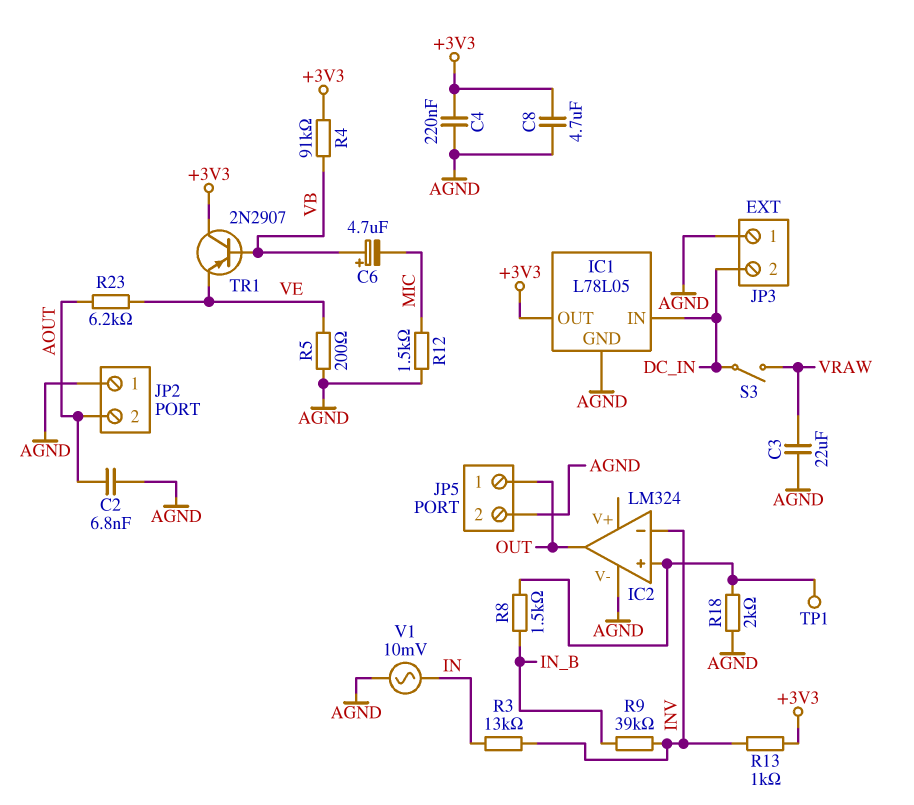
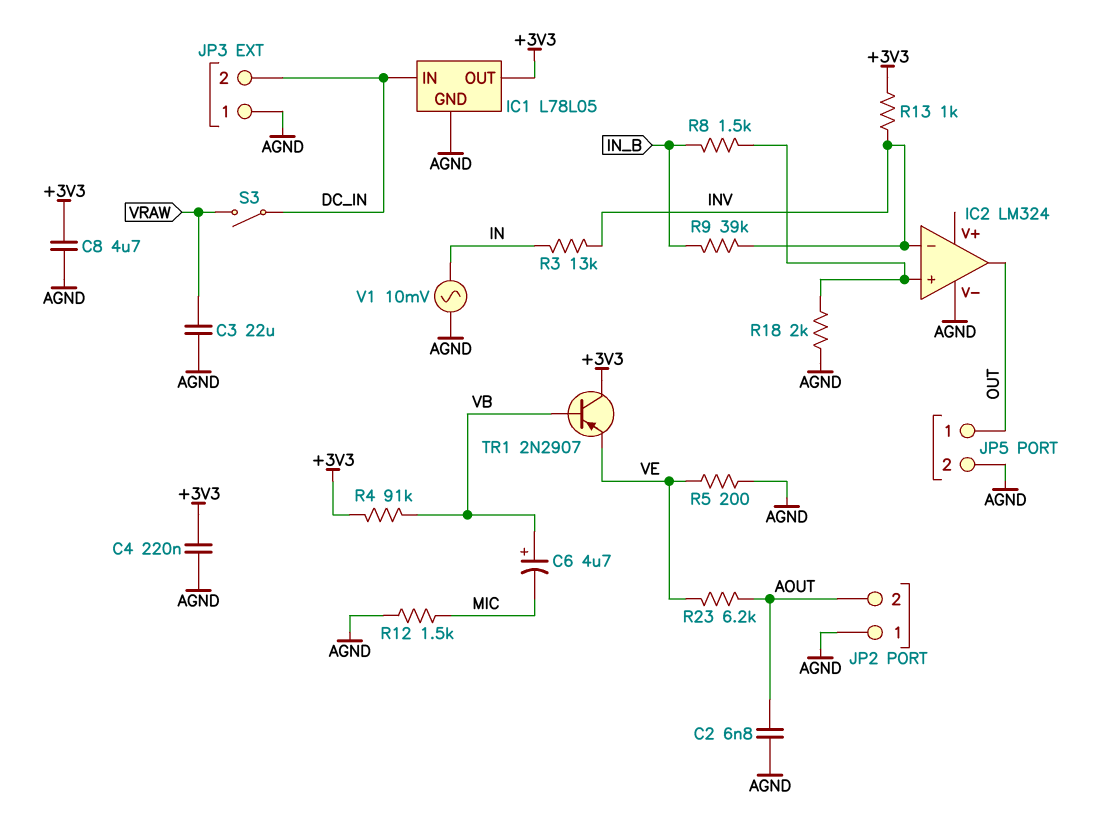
TP1: test point (IC2/in+) -> none

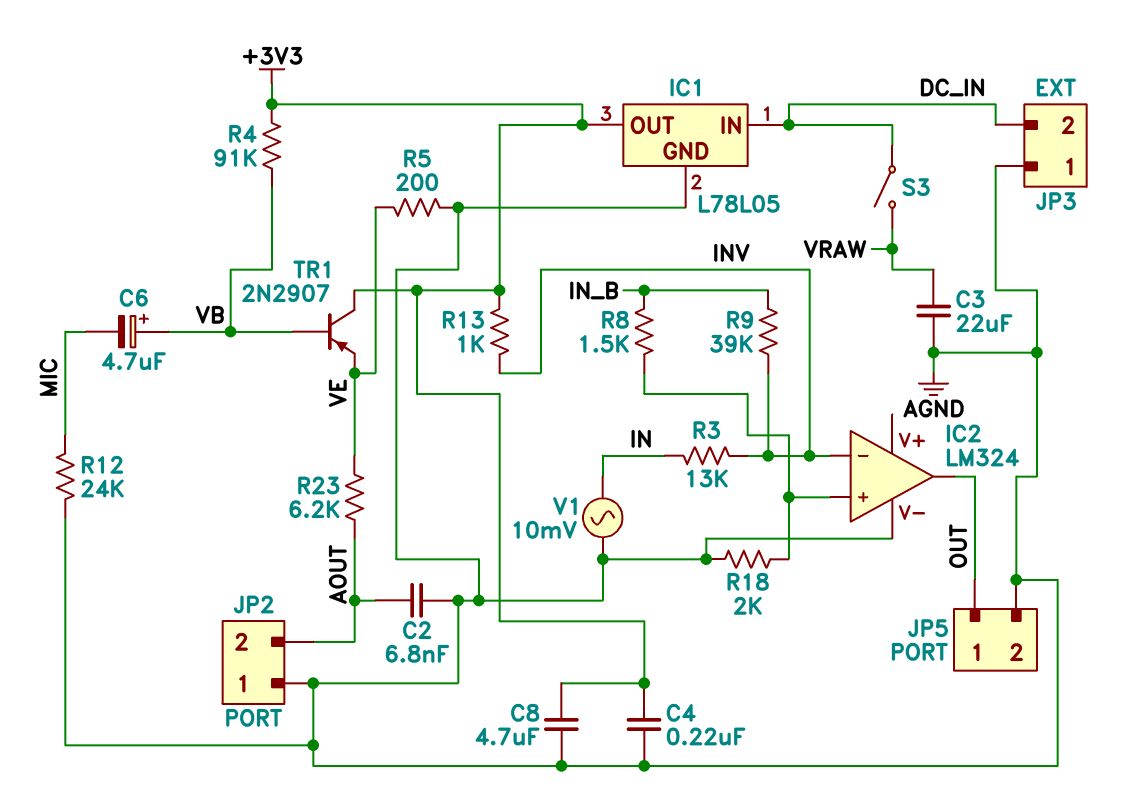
R12: 1.5k (AGND, MIC) -> 24k (AGND, MIC)

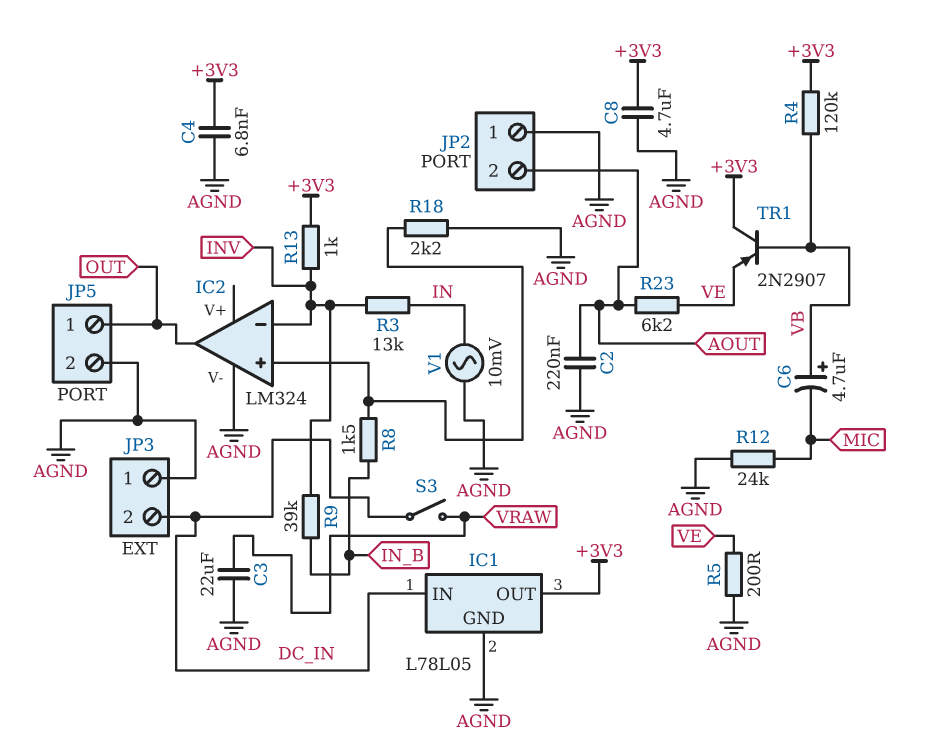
C2: 6.8nF (AGND, AOUT) -> 220nF (AGND, AOUT)
C4: 220nF (+3V3, AGND) -> 6.8nF (+3V3, AGND)
R4: 91k (+3V3, VB) -> 120k (+3V3, VB)
R18: 2k (AGND, IC2/in+) -> 2.2k (AGND, IC2/in+)

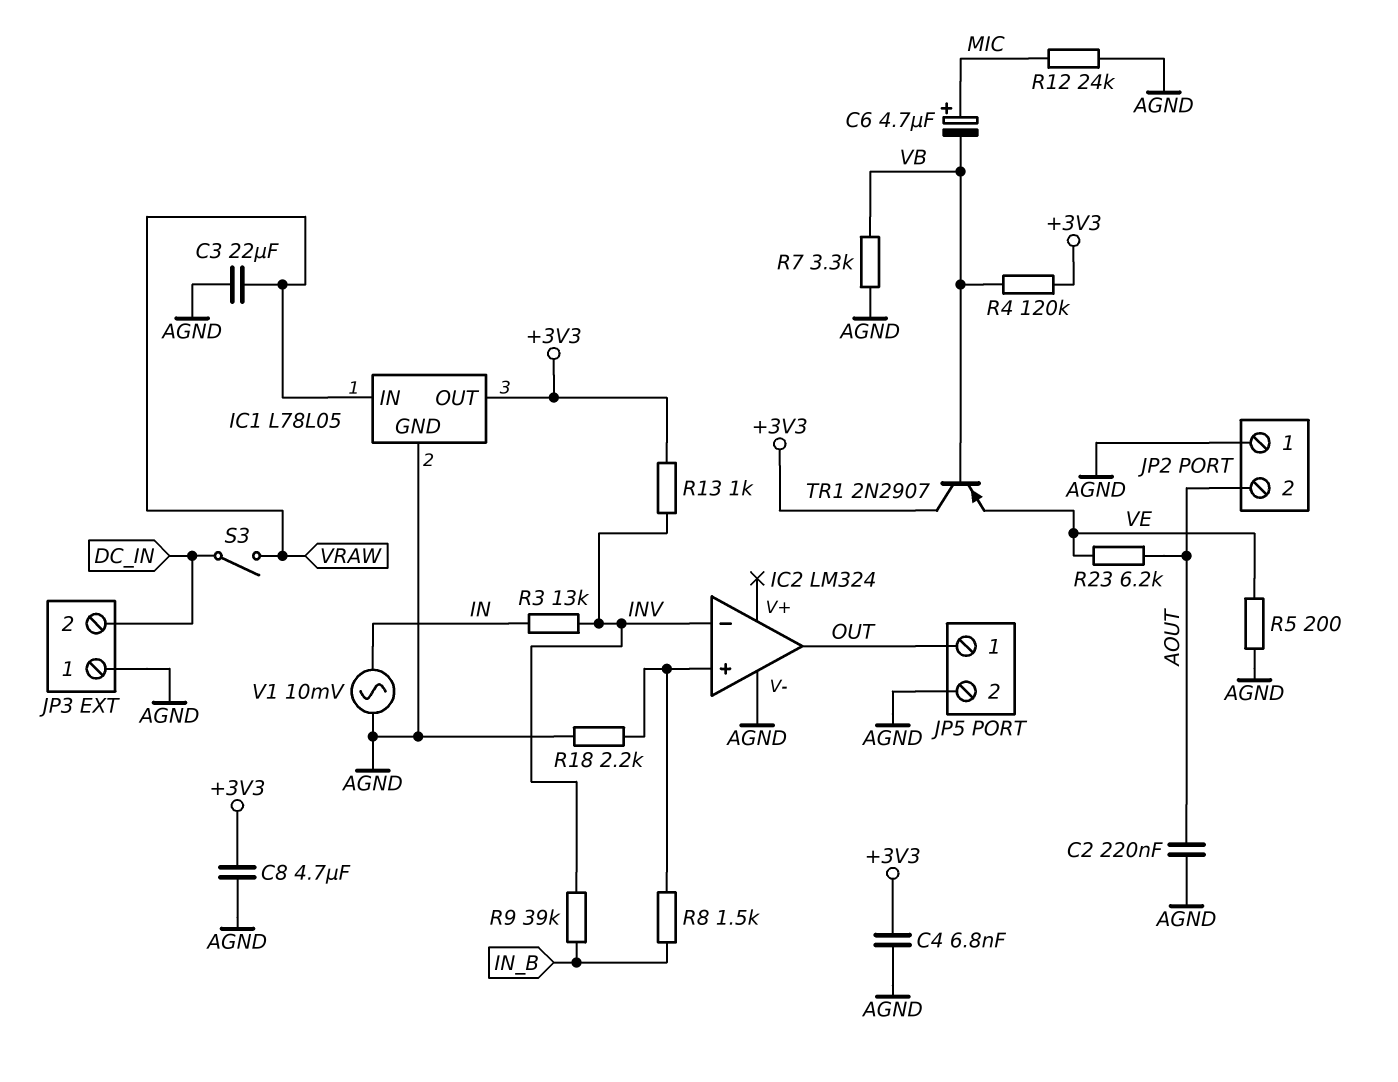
C6: 4.7uF (plus VB, minus MIC) -> 4.7uF (plus MIC, minus VB)
IC1 pin IN: DC_IN -> VRAW
R7: none -> 3.3k (AGND, VB)

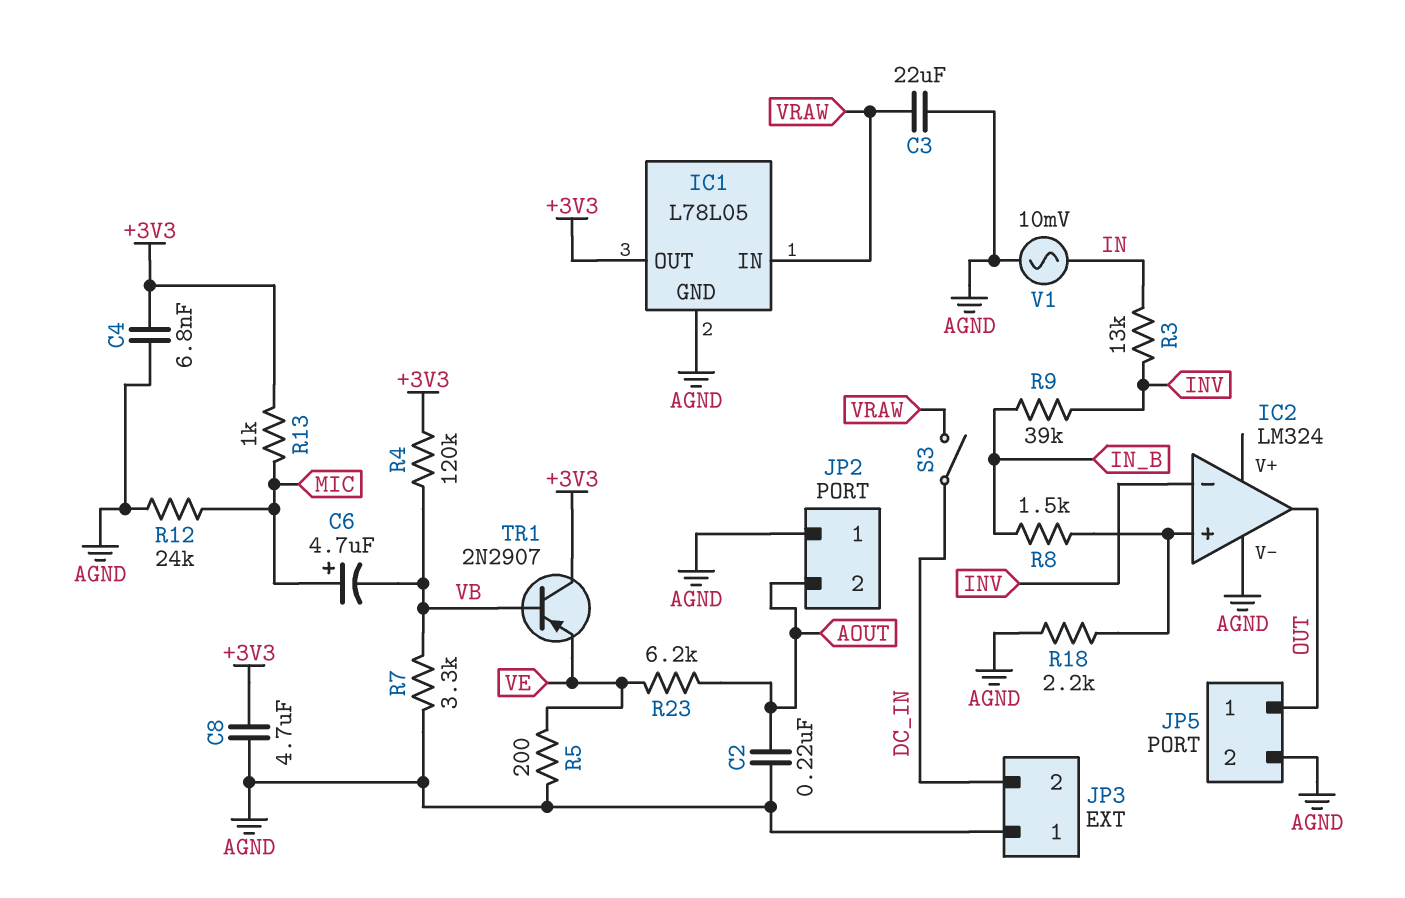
R13: 1k (+3V3, INV) -> 1k (+3V3, MIC)

